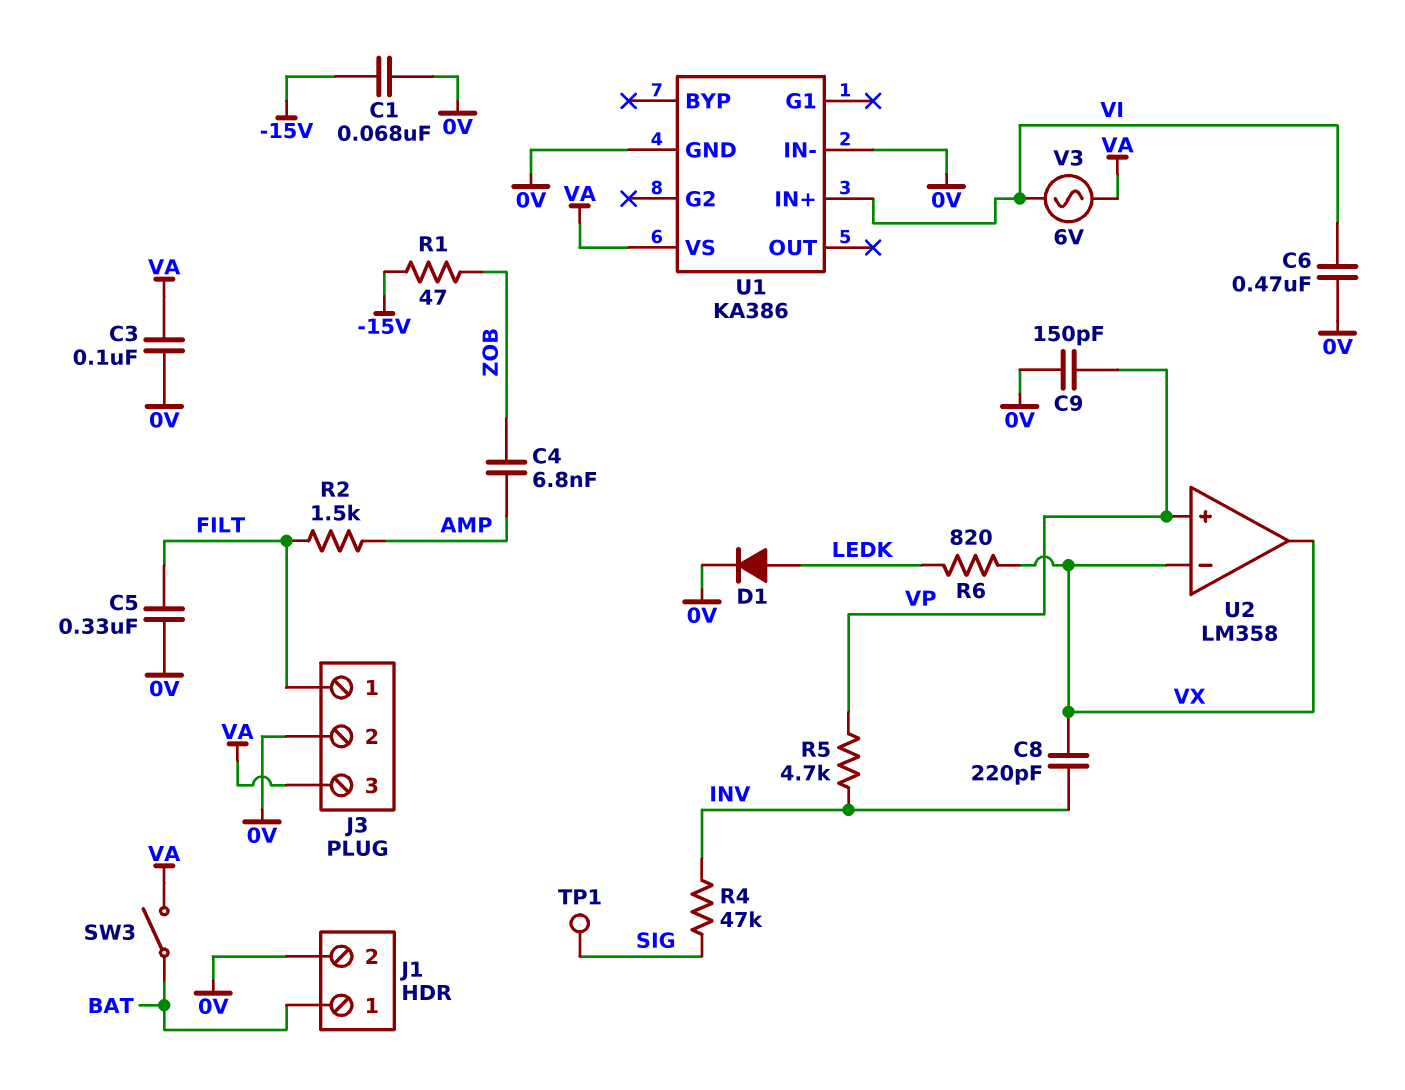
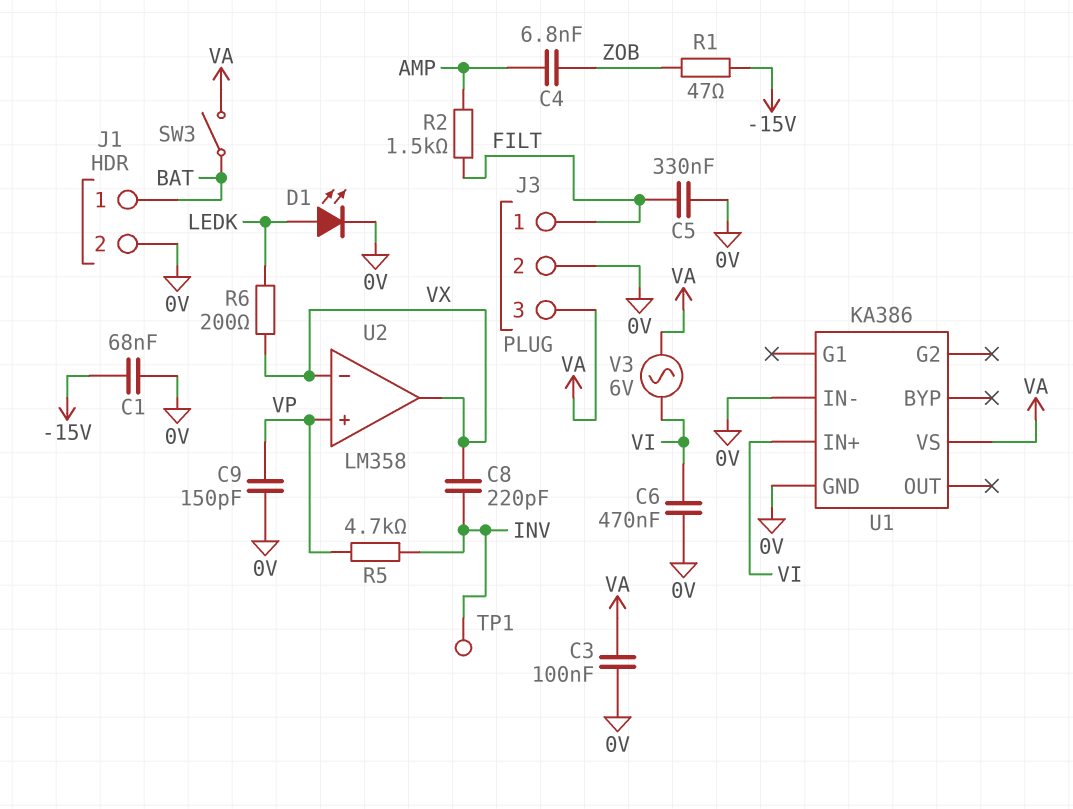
D1: diode (A LEDK, K 0V) -> LED (A LEDK, K 0V)
R4: 47k (INV, SIG) -> none
R6: 820 (LEDK, VX) -> 200 (LEDK, VX)
TP1: test point (SIG) -> test point (INV)

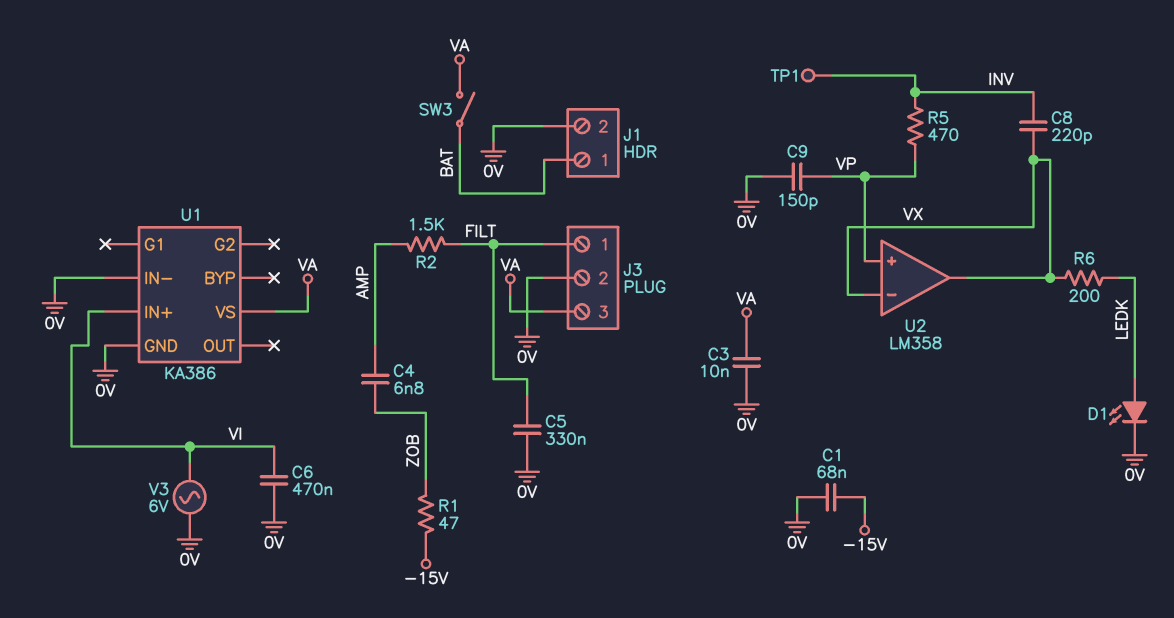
C3: 100nF (0V, VA) -> 10nF (0V, VA)
R5: 4.7k (INV, VP) -> 470 (INV, VP)
V3: AC 6V (VA, VI) -> AC 6V (0V, VI)

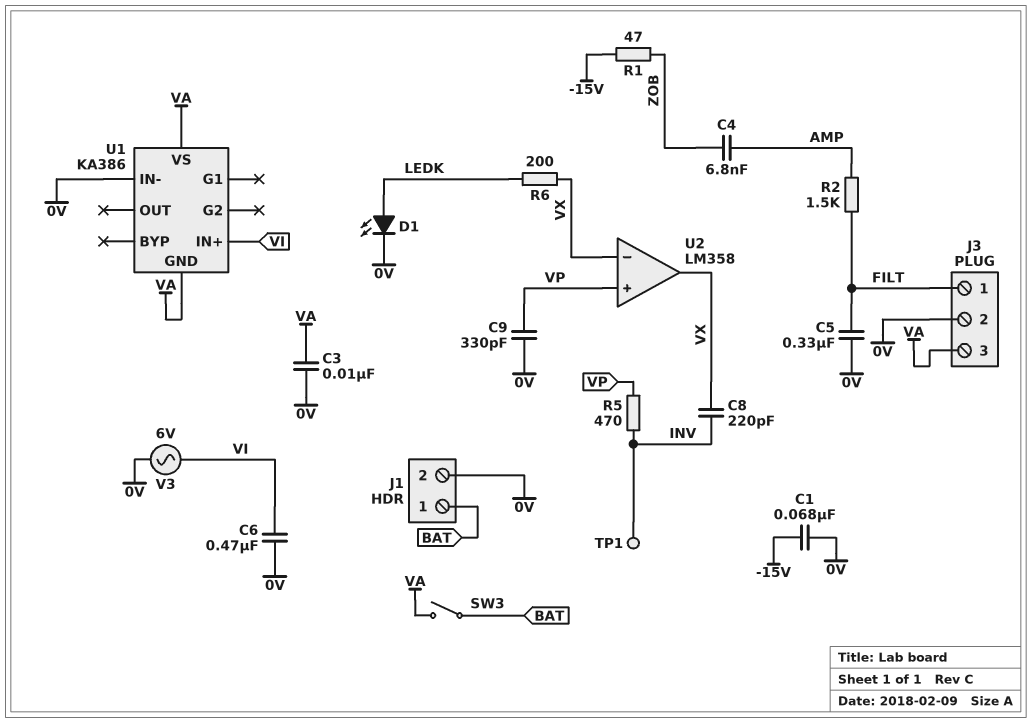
C9: 150pF (0V, VP) -> 330pF (0V, VP)
U1 pin GND: 0V -> VA

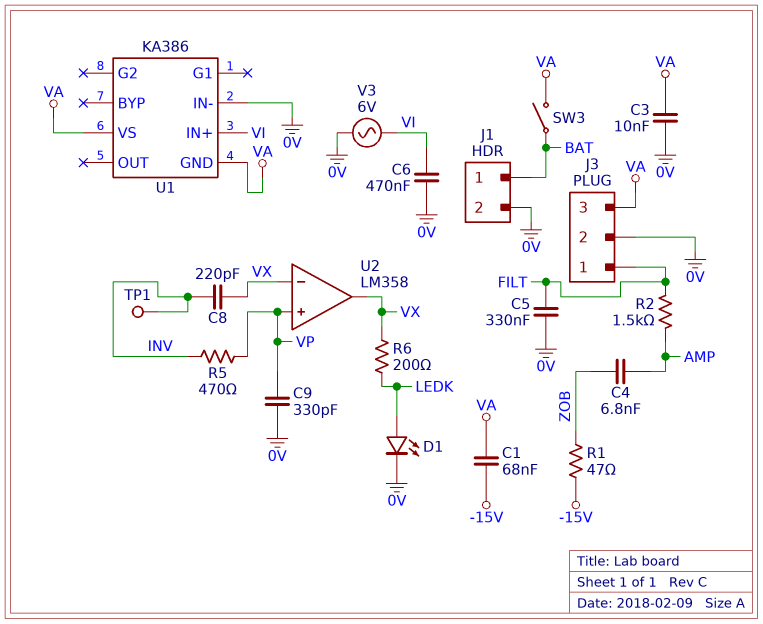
C1: 68nF (-15V, 0V) -> 68nF (-15V, VA)

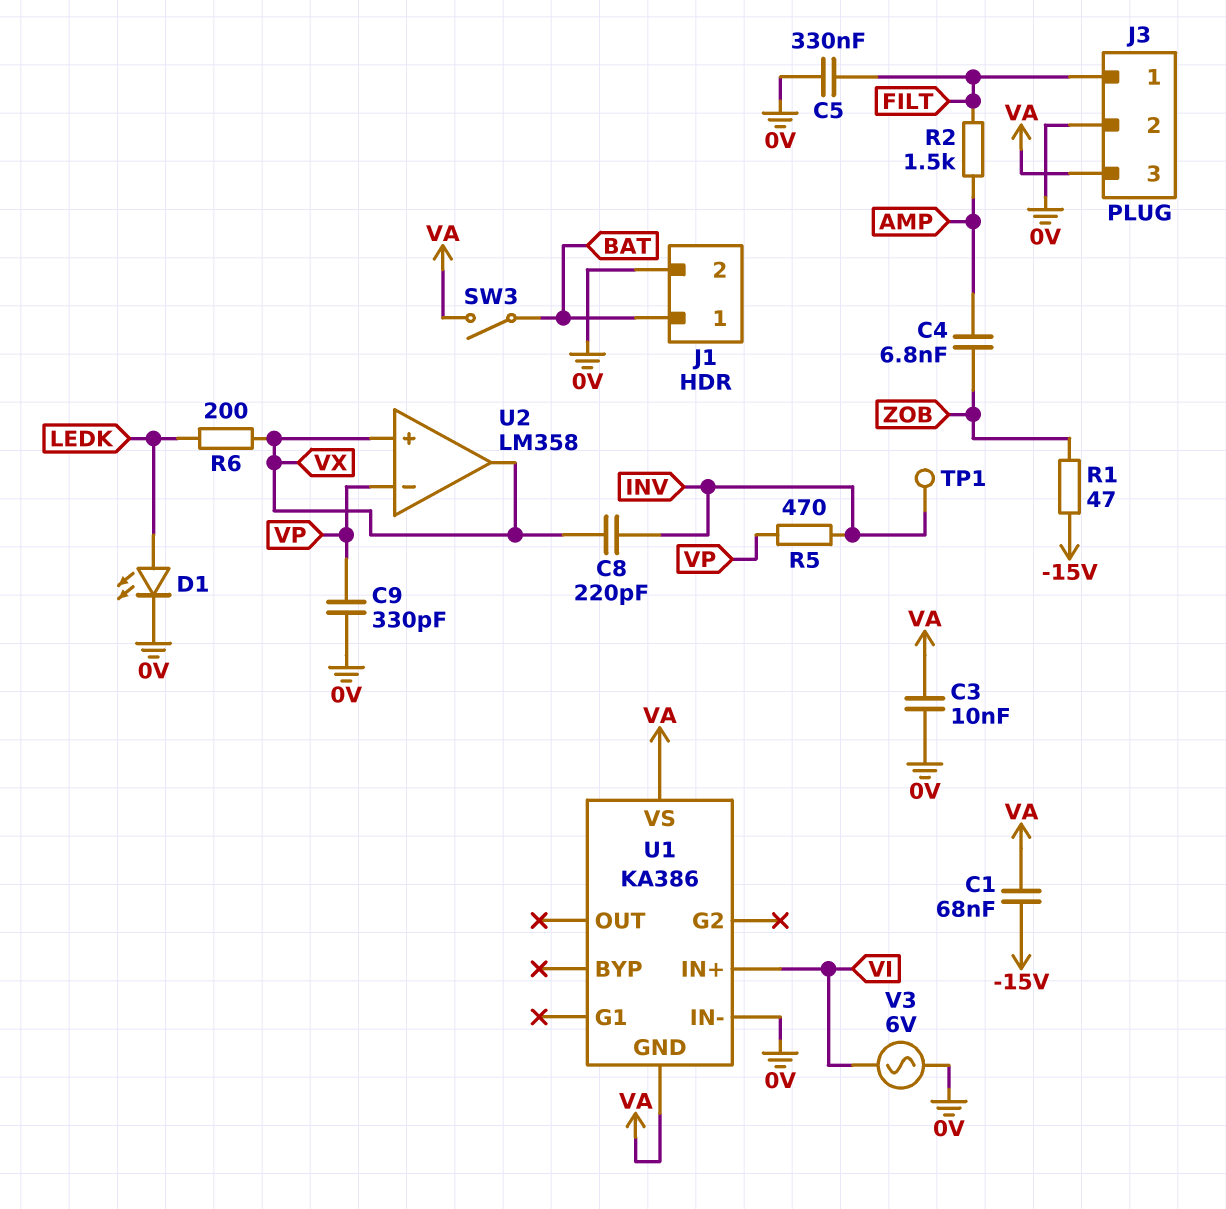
C6: 470nF (0V, VI) -> none
U2 pin in+: VP -> VX
U2 pin in-: VX -> VP

